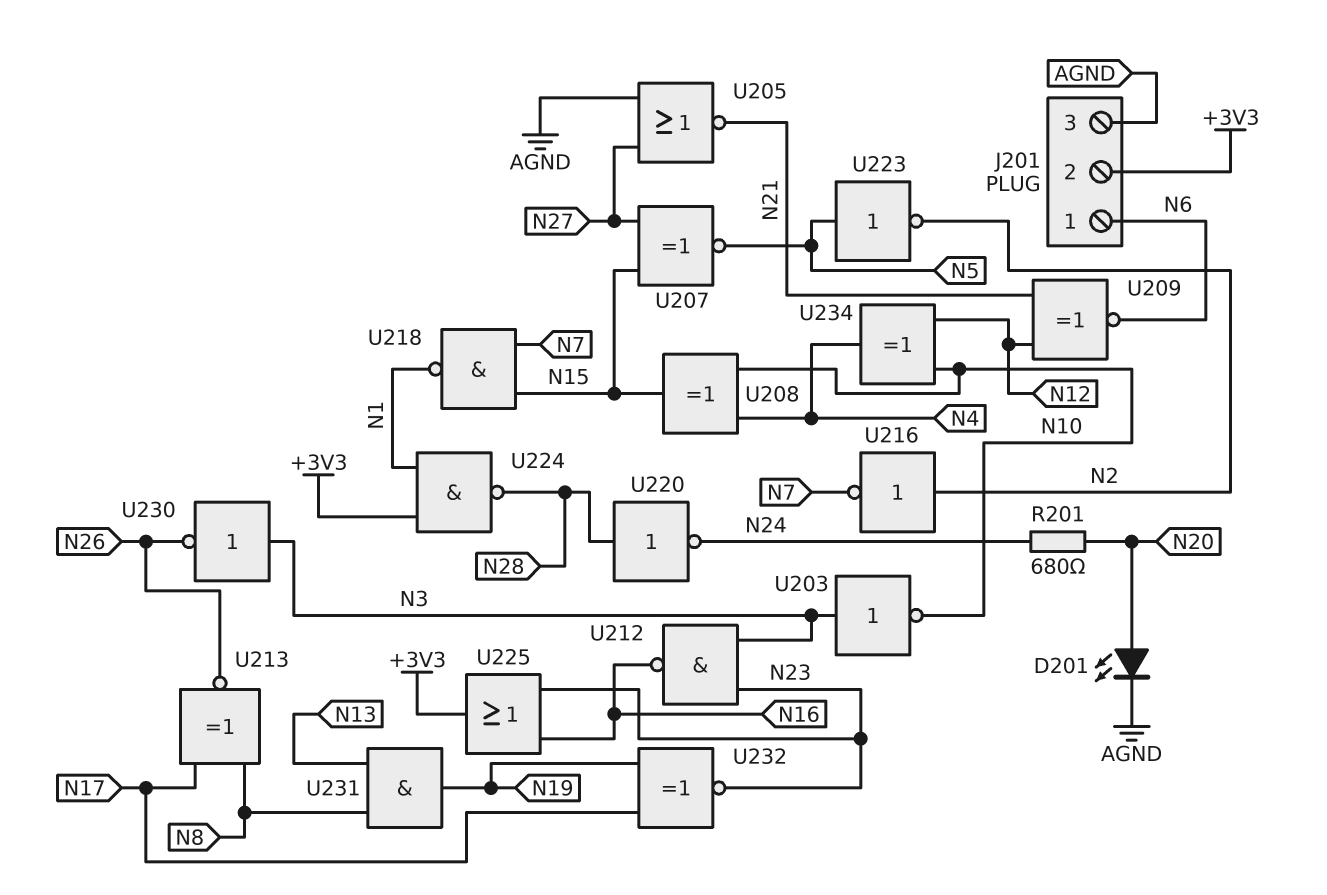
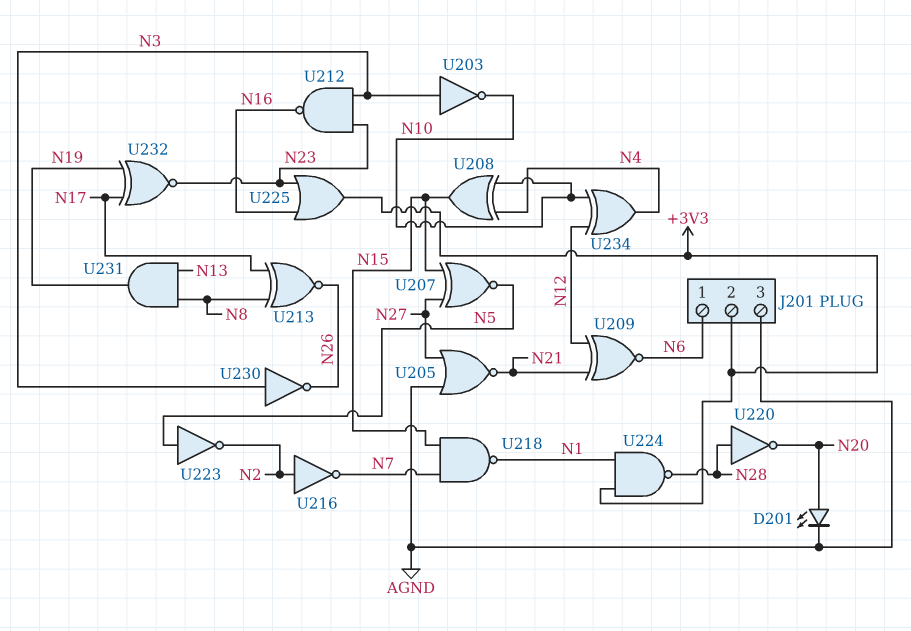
R201: 680 (N20, N24) -> none
U220: NOT (in N28, out N24) -> NOT (in N28, out N20)

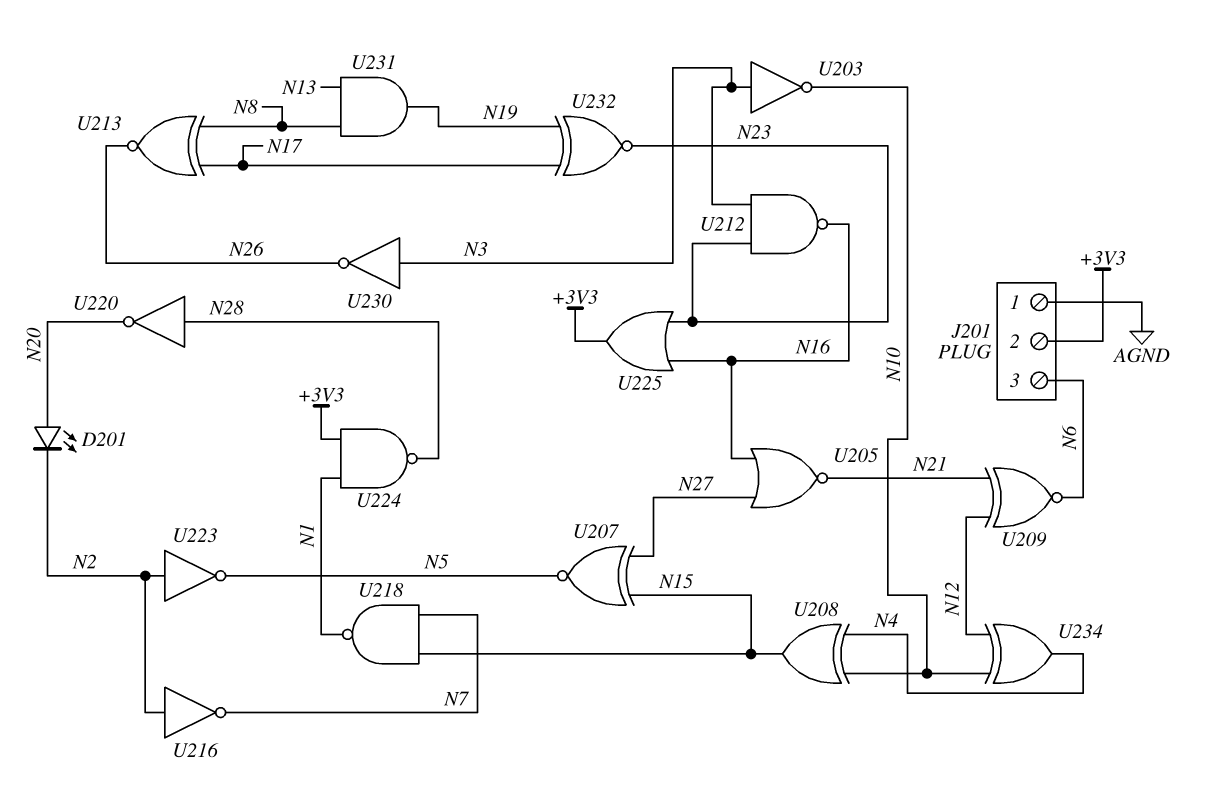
D201: LED (A N20, K AGND) -> LED (A N20, K N2)
J201 pin 1: N6 -> AGND
J201 pin 3: AGND -> N6
U205: NOR (in AGND, in N27, out N21) -> NOR (in N16, in N27, out N21)
U223: NOT (in N5, out N2) -> NOT (in N2, out N5)

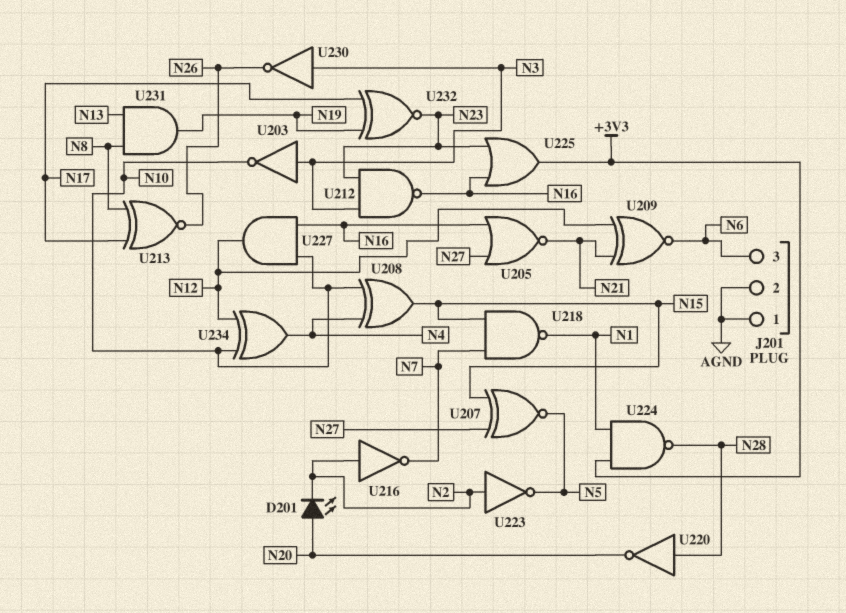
J201 pin 2: +3V3 -> AGND
U227: none -> AND (in N10, in N16, out N12)

